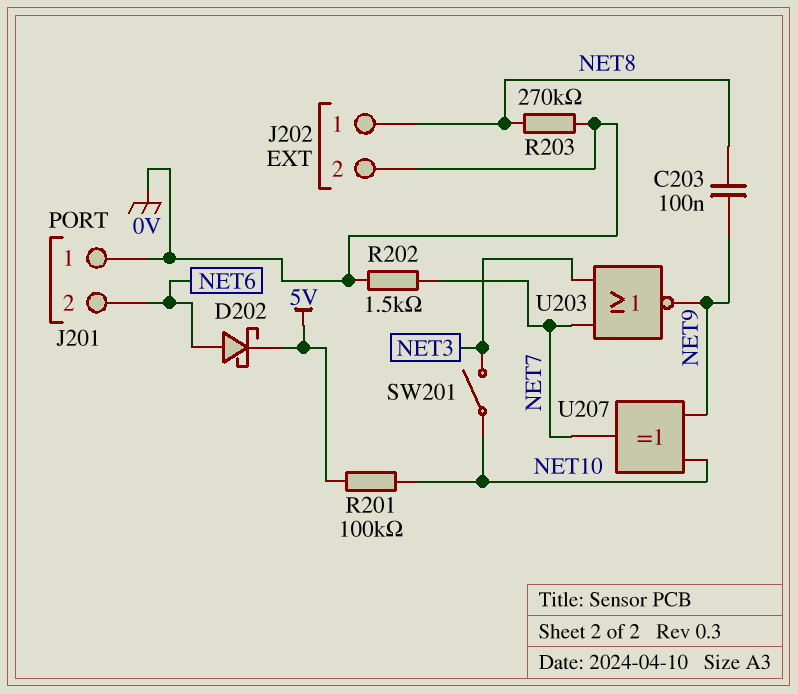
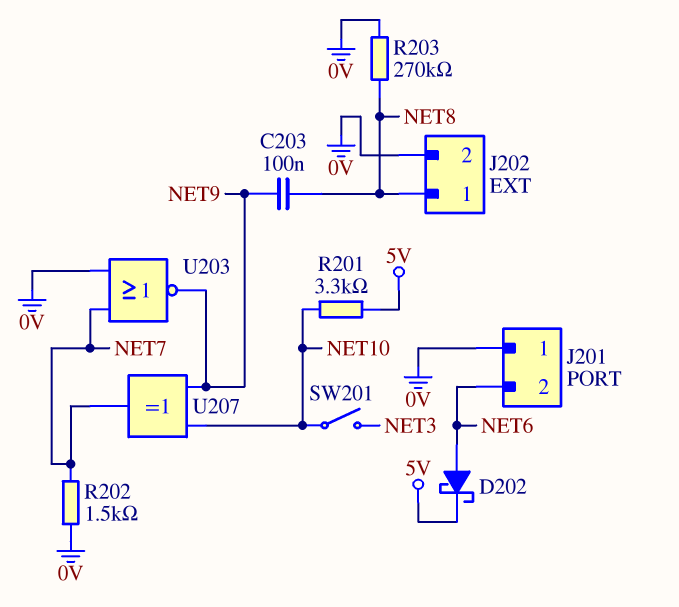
R201: 100k (5V, NET10) -> 3.3k (5V, NET10)
U203: NOR (in NET3, in NET7, out NET9) -> NOR (in 0V, in NET7, out NET9)

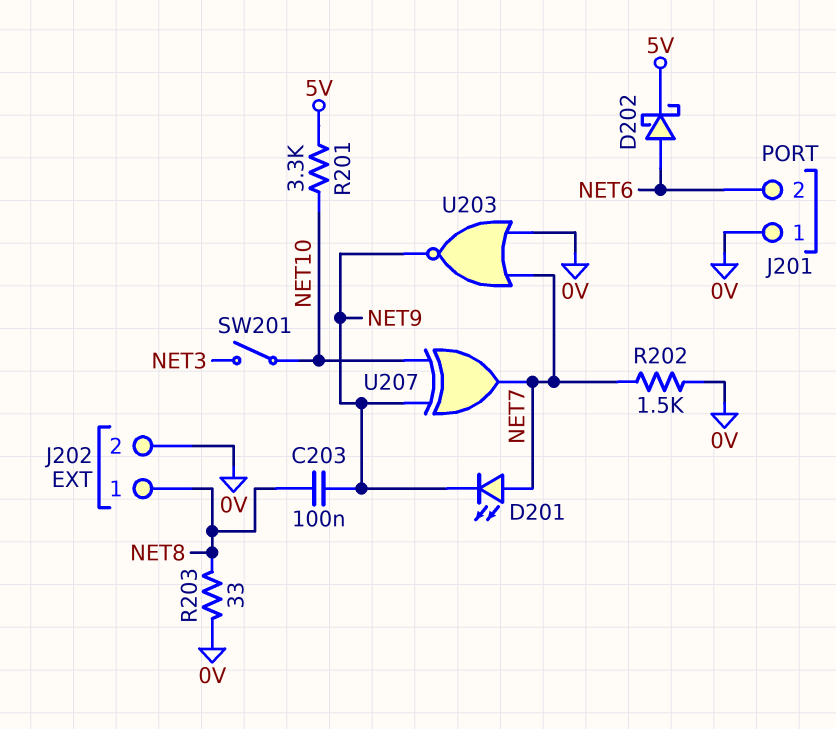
D201: none -> LED (A NET7, K NET9)
R203: 270k (0V, NET8) -> 33 (0V, NET8)

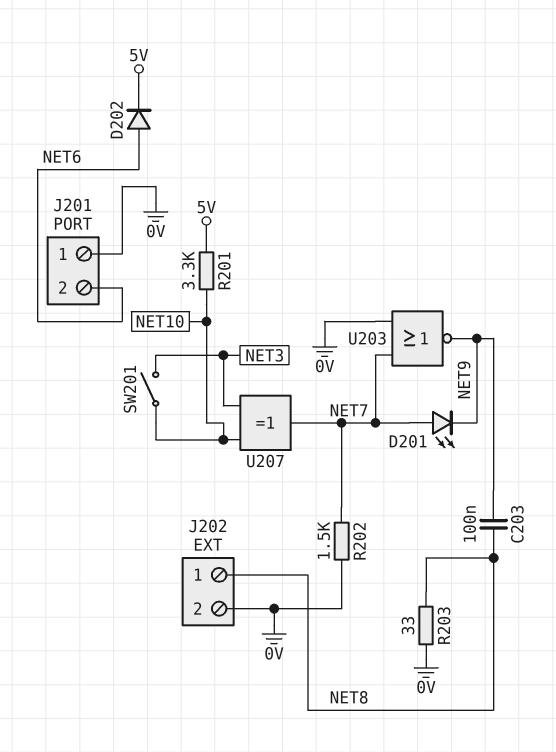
D202: schottky (A NET6, K 5V) -> diode (A NET6, K 5V)
U207: XOR (in NET9, in NET10, out NET7) -> XOR (in NET3, in NET10, out NET7)

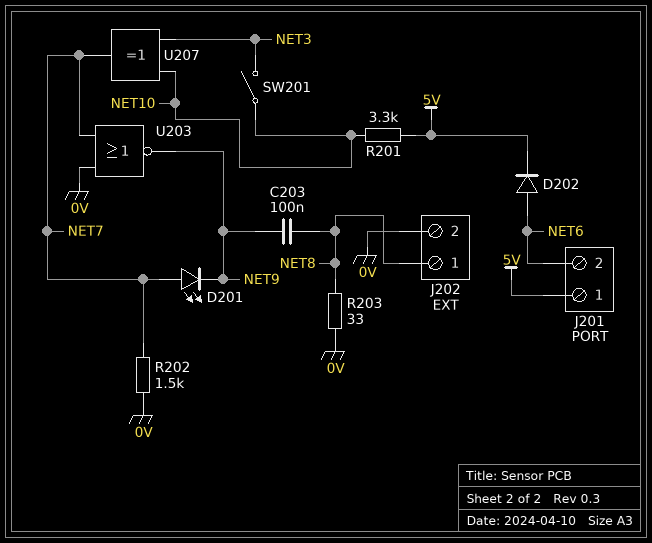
J201 pin 1: 0V -> 5V

